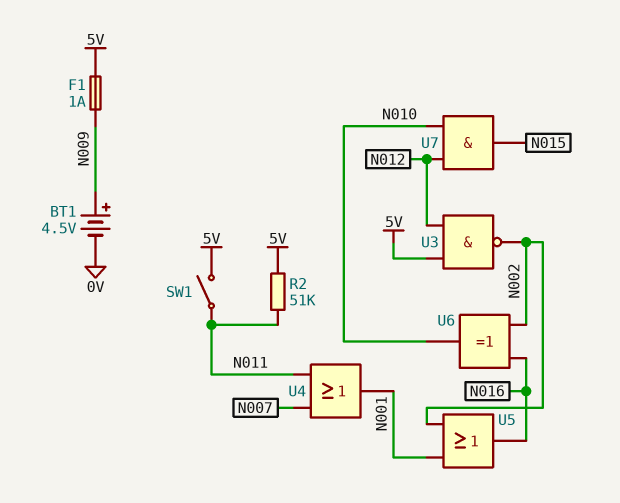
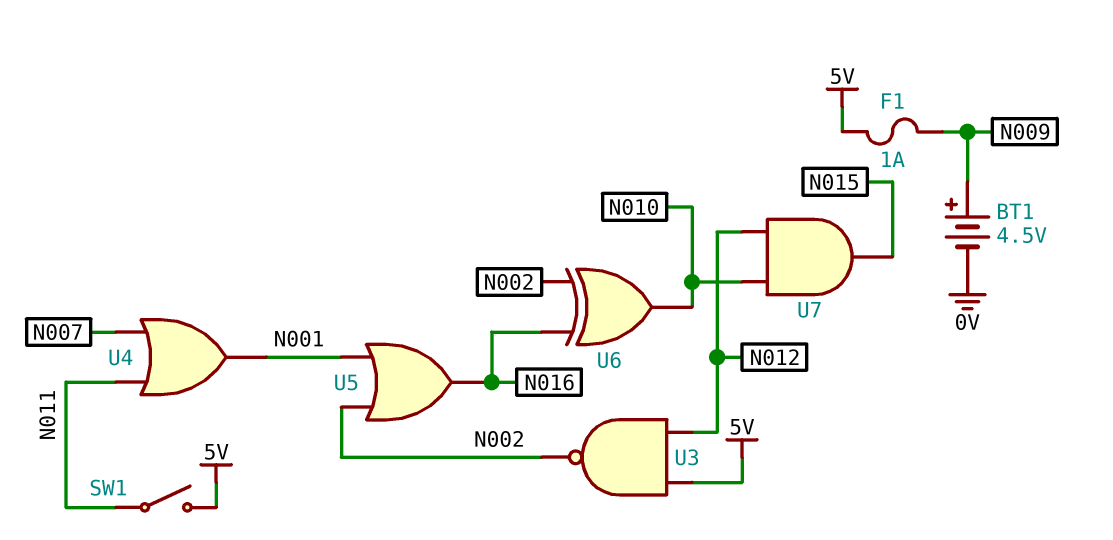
R2: 51k (5V, N011) -> none

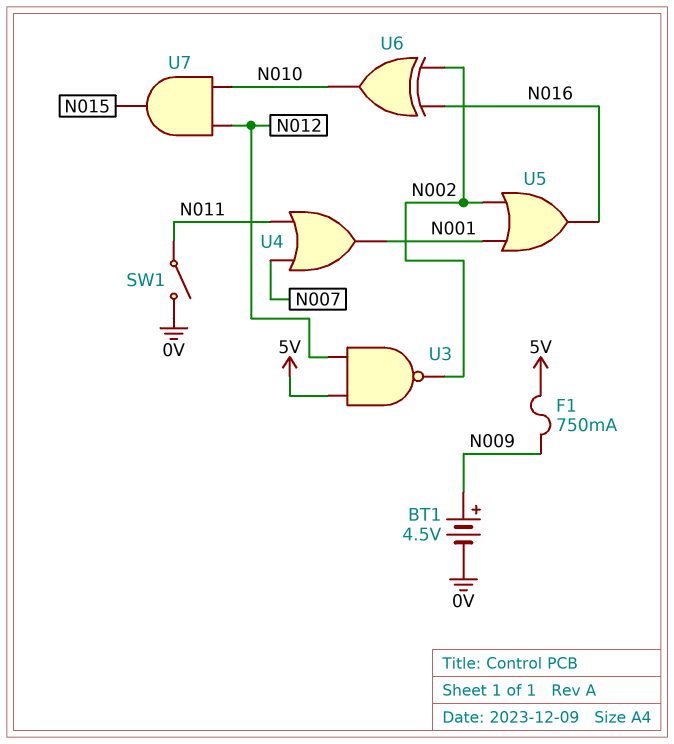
F1: 1A (5V, N009) -> 750mA (5V, N009)
SW1: switch (5V, N011) -> switch (0V, N011)

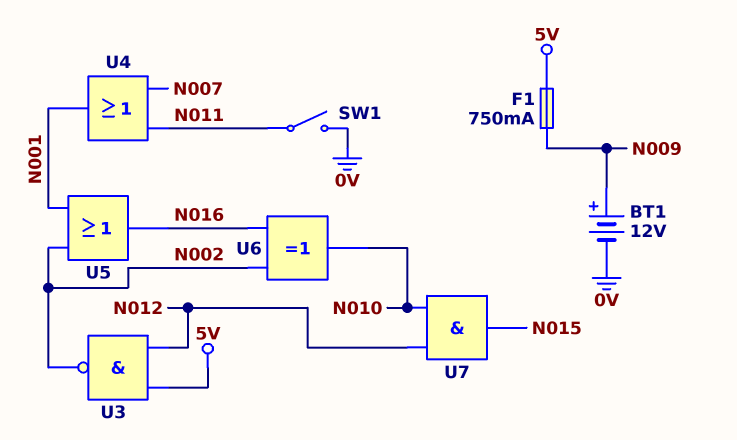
BT1: 4.5V (plus N009, minus 0V) -> 12V (plus N009, minus 0V)

